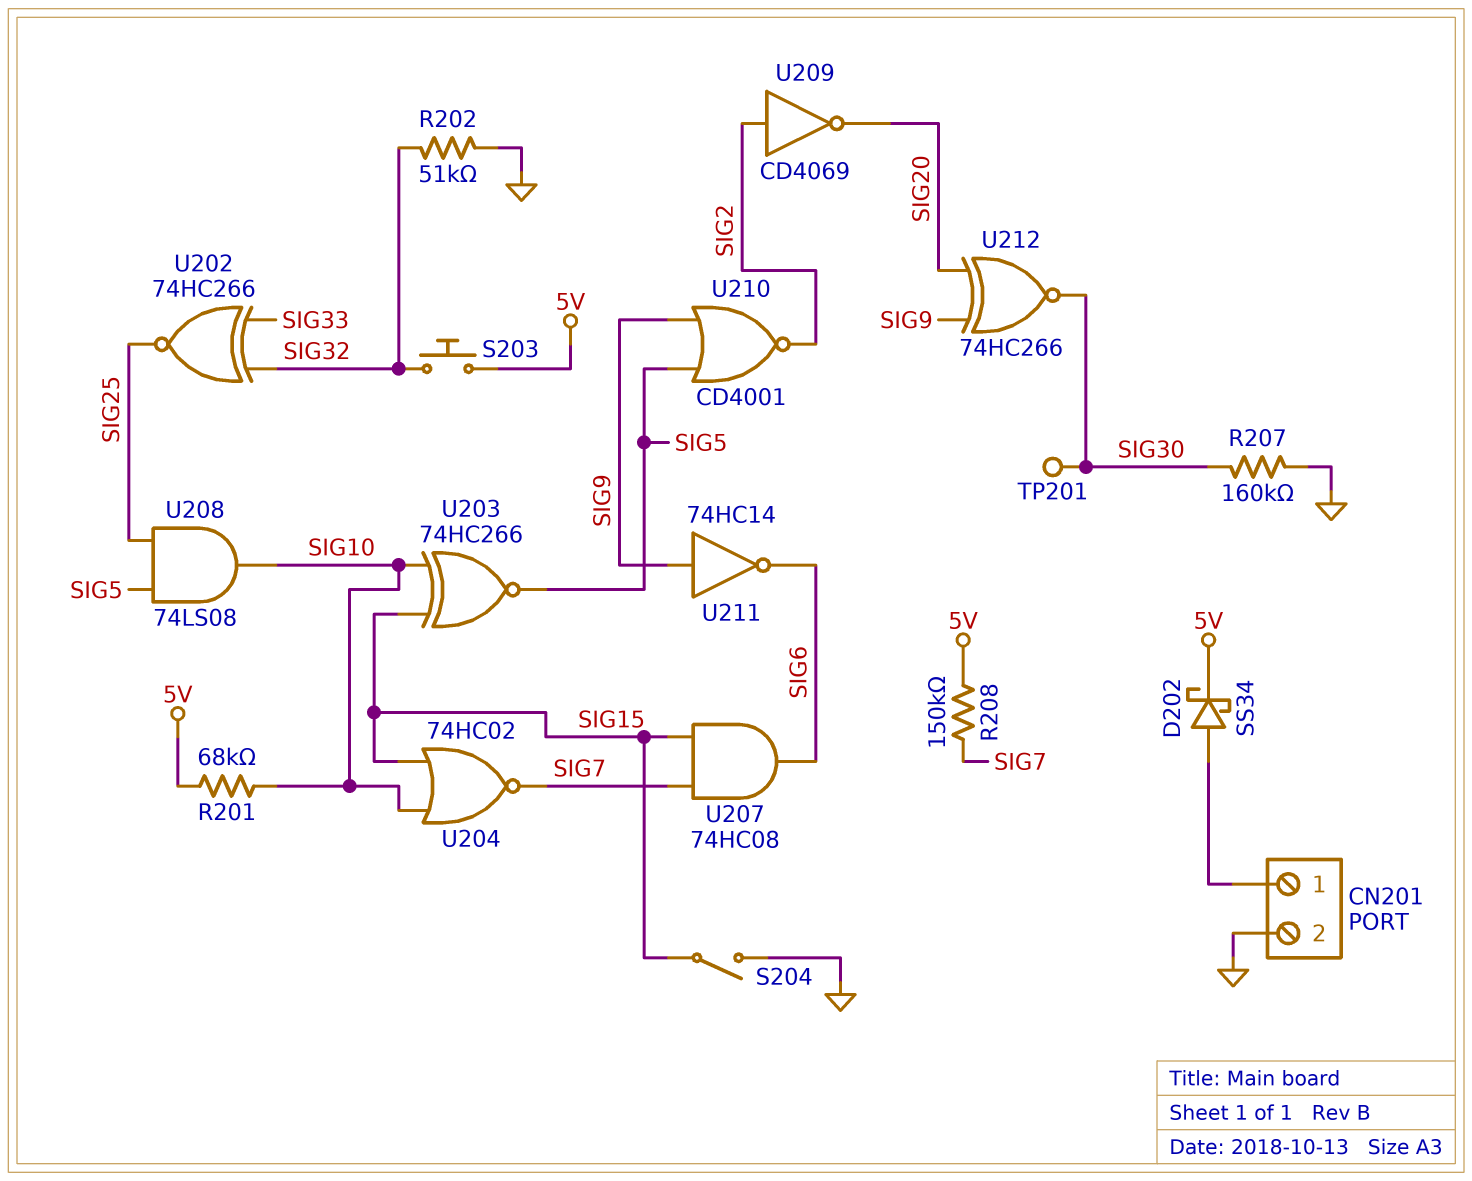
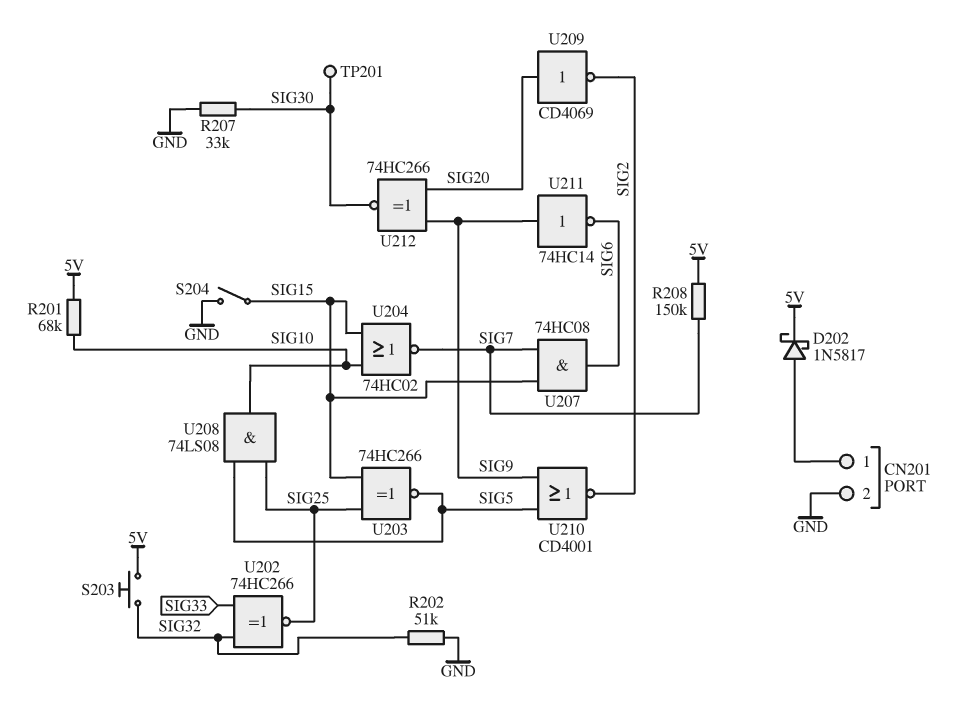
D202: schottky SS34 (A CN201/1, K 5V) -> schottky 1N5817 (A CN201/1, K 5V)
R207: 160k (GND, SIG30) -> 33k (GND, SIG30)
U203: XNOR 74HC266 (in SIG10, in SIG15, out SIG5) -> XNOR 74HC266 (in SIG15, in SIG25, out SIG5)
U209: NOT CD4069 (in SIG2, out SIG20) -> NOT CD4069 (in SIG20, out SIG2)

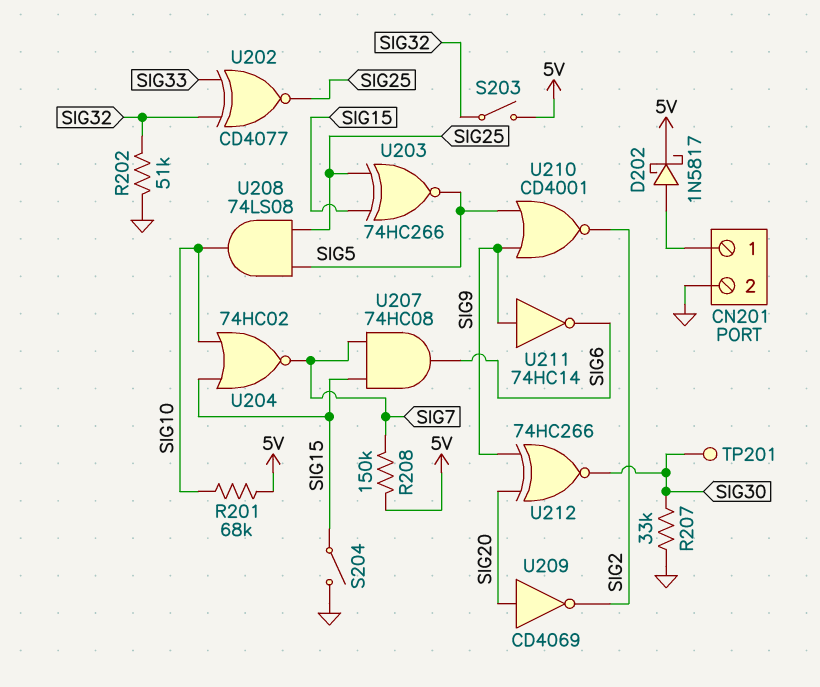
S203: button (5V, SIG32) -> switch (5V, SIG32)
U202: XNOR 74HC266 (in SIG32, in SIG33, out SIG25) -> XNOR CD4077 (in SIG32, in SIG33, out SIG25)

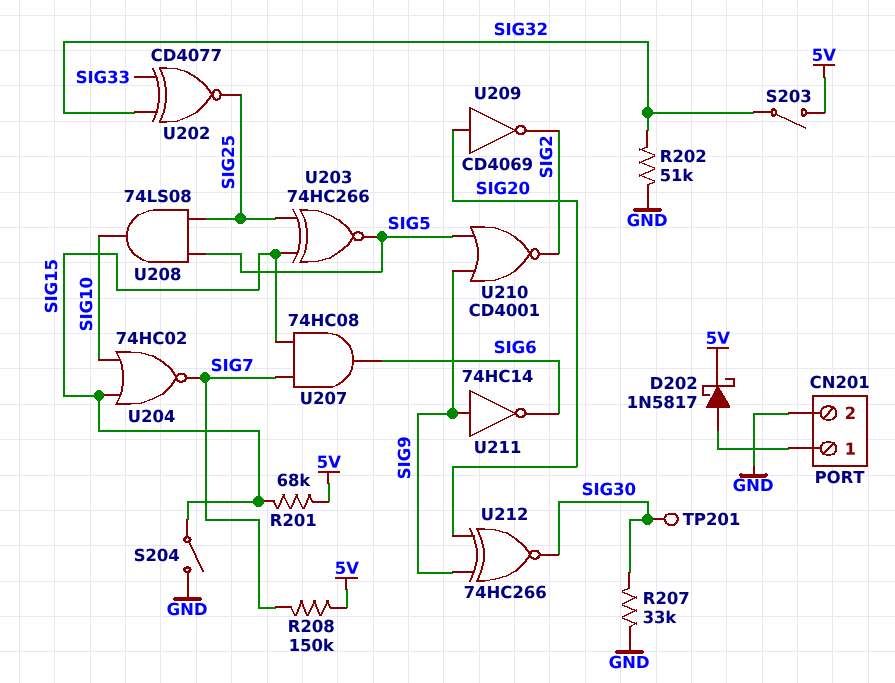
R201: 68k (5V, SIG10) -> 68k (5V, SIG15)

